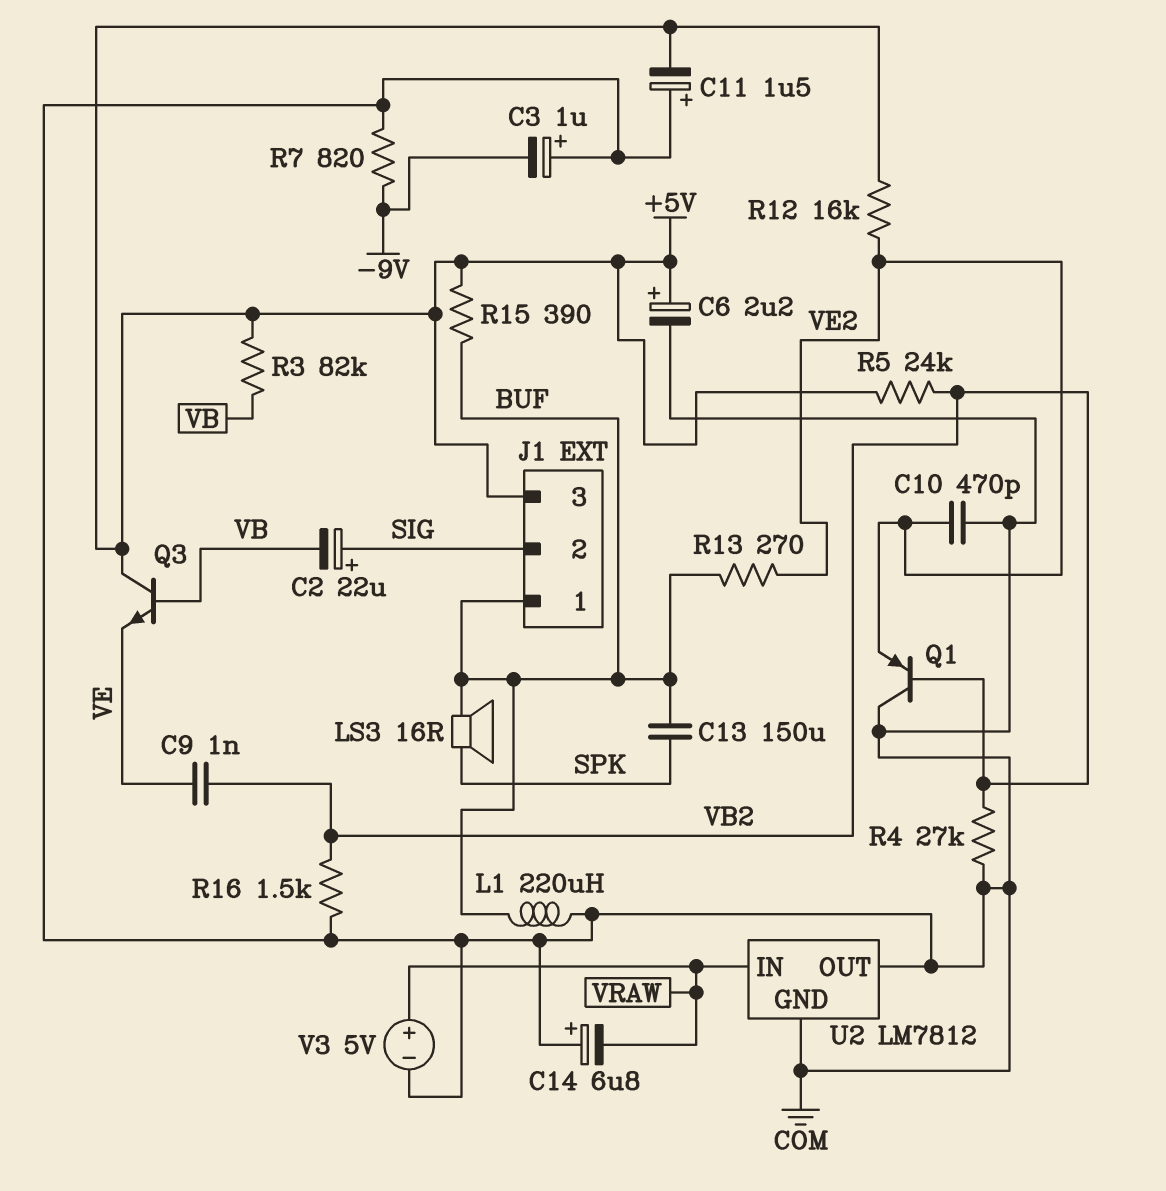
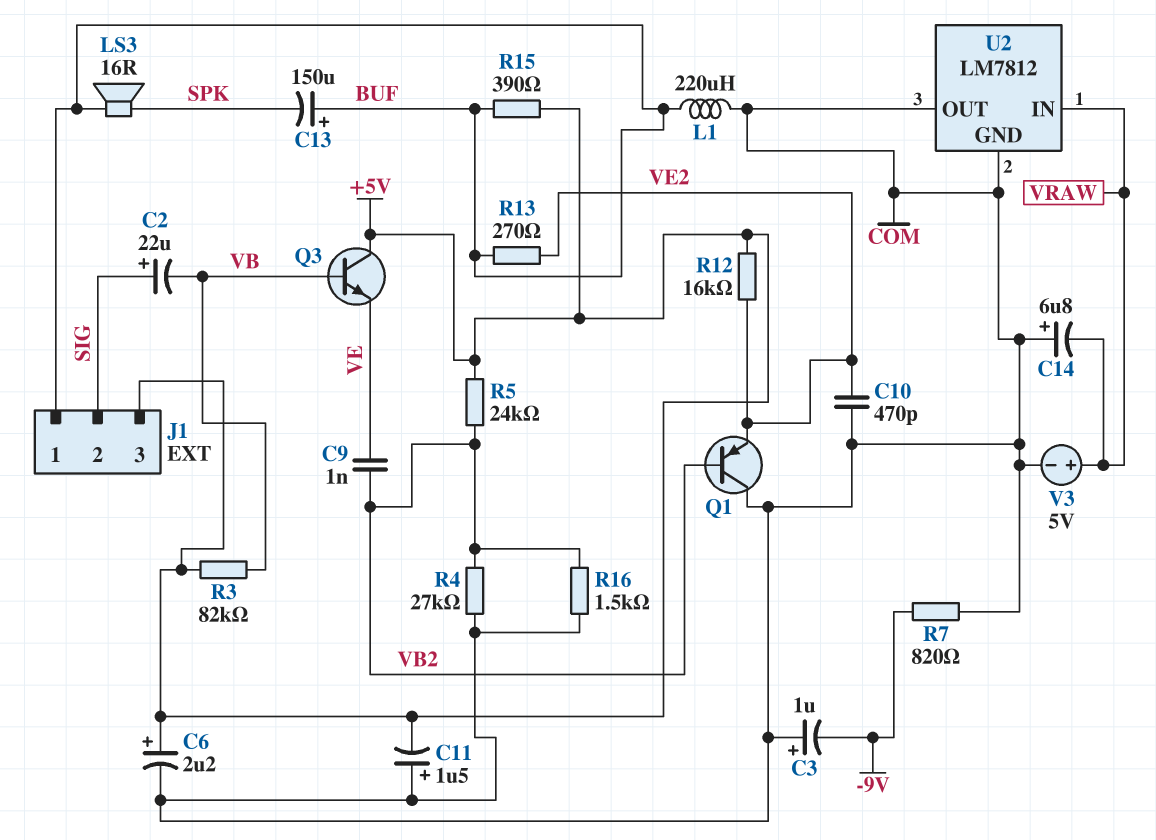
C13: 150uF (BUF, SPK) -> 150uF (plus BUF, minus SPK)

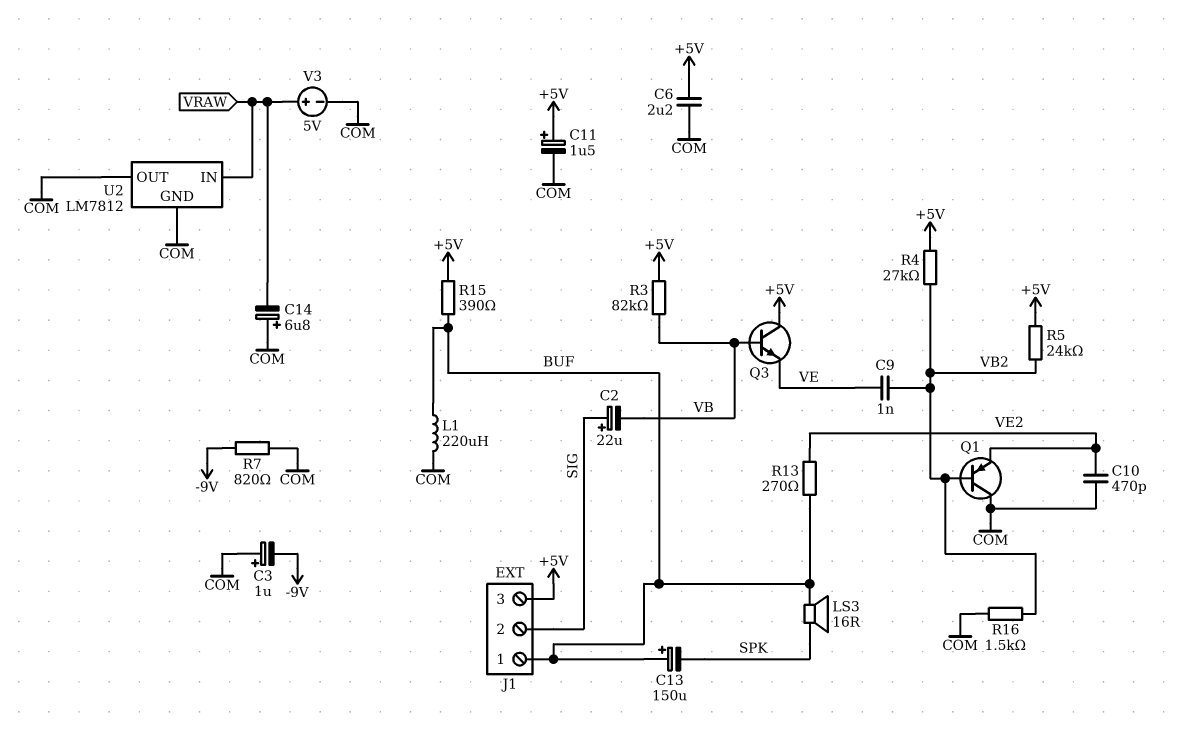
C6: 2.2uF (plus +5V, minus COM) -> 2.2uF (+5V, COM)
C11: 1.5uF (plus COM, minus +5V) -> 1.5uF (plus +5V, minus COM)
R4: 27k (COM, VB2) -> 27k (+5V, VB2)
R12: 16k (+5V, VE2) -> none

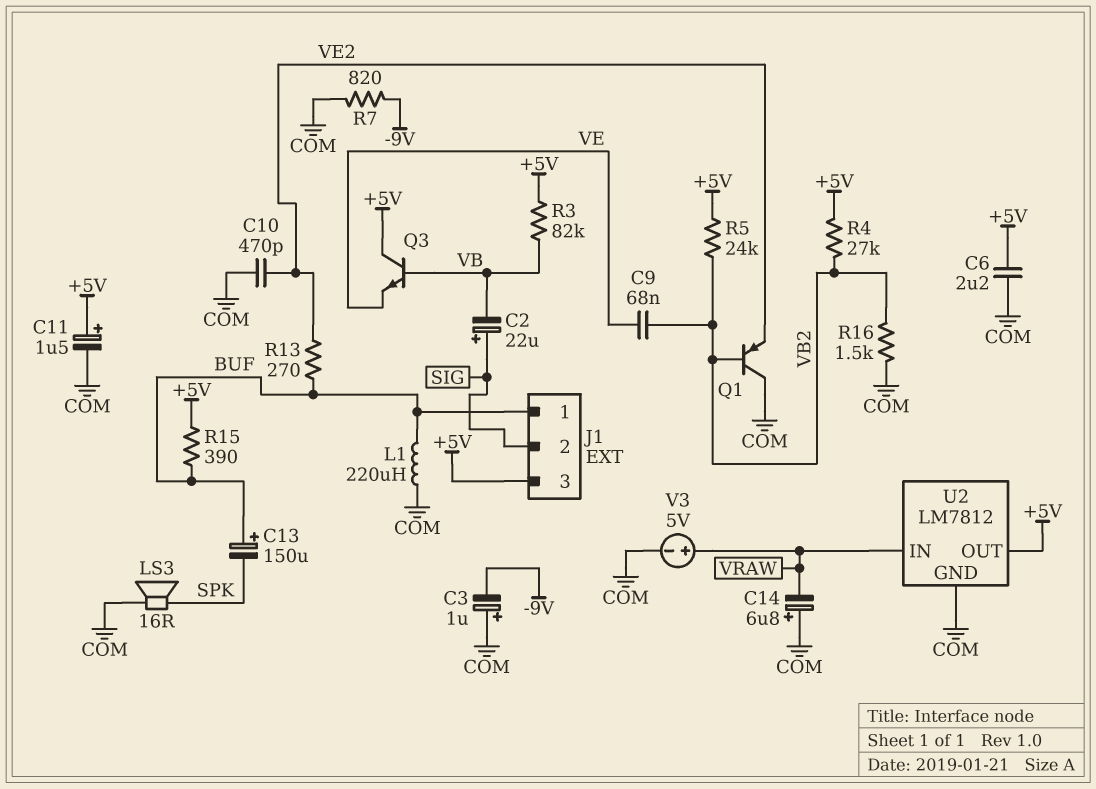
C9: 1nF (VB2, VE) -> 68nF (VB2, VE)
LS3: speaker 16R (BUF, SPK) -> speaker 16R (COM, SPK)
U2 pin OUT: COM -> +5V

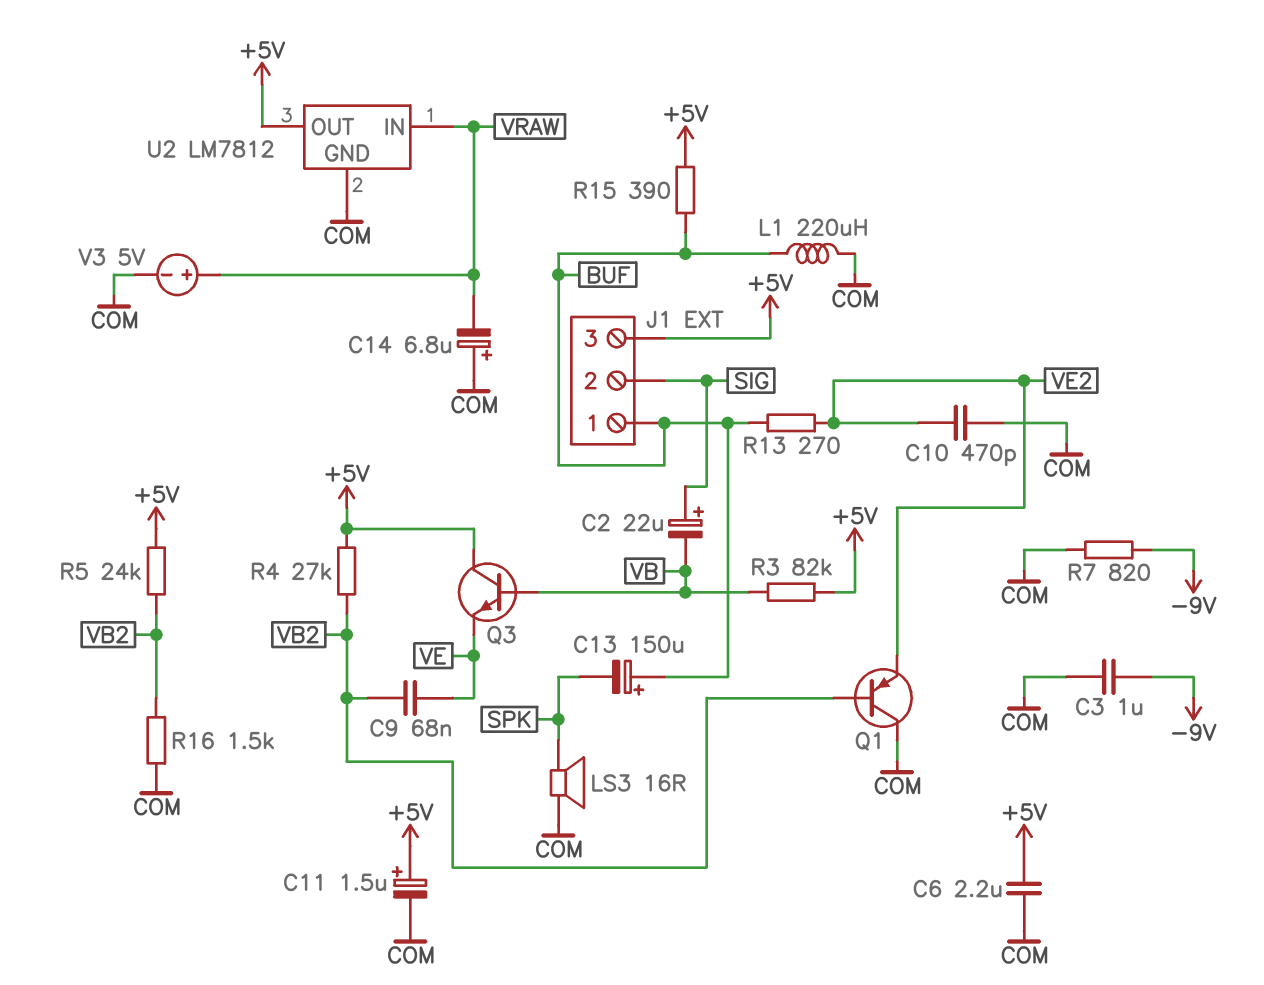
C3: 1uF (plus COM, minus -9V) -> 1uF (-9V, COM)

